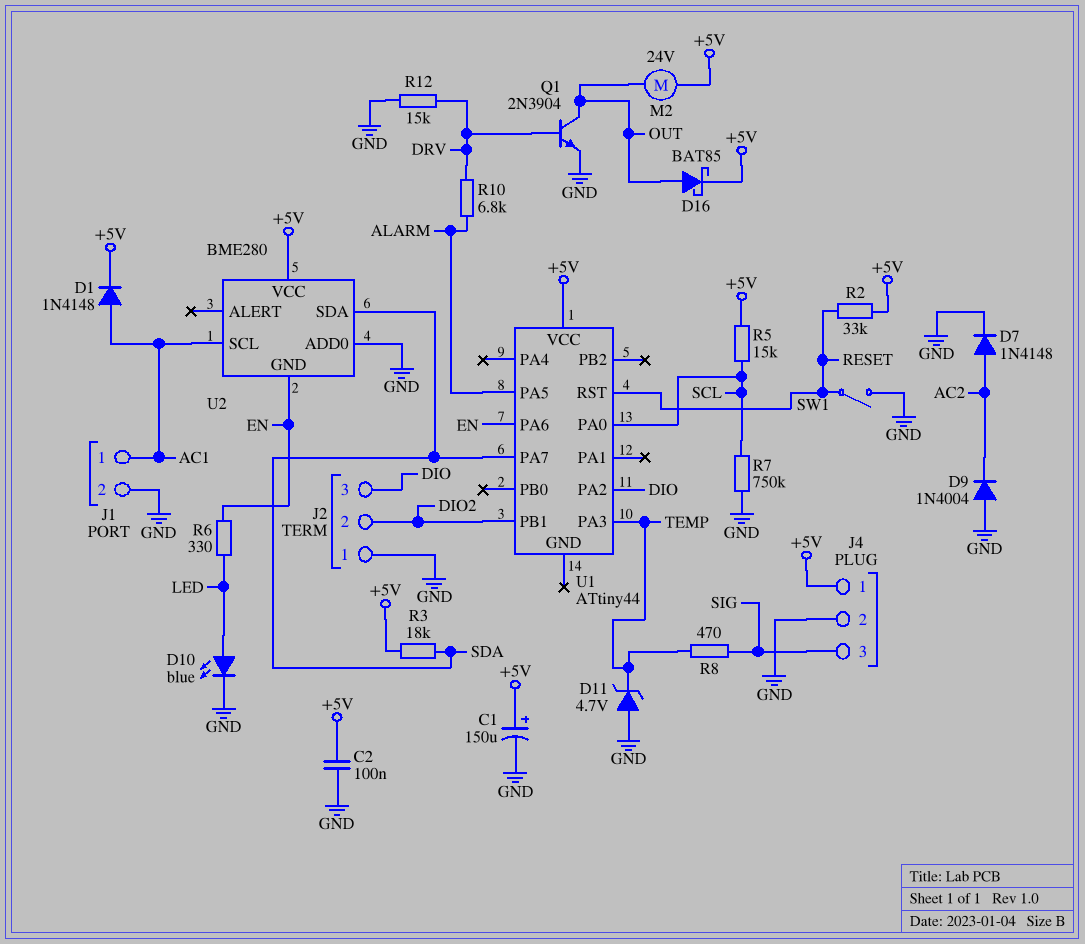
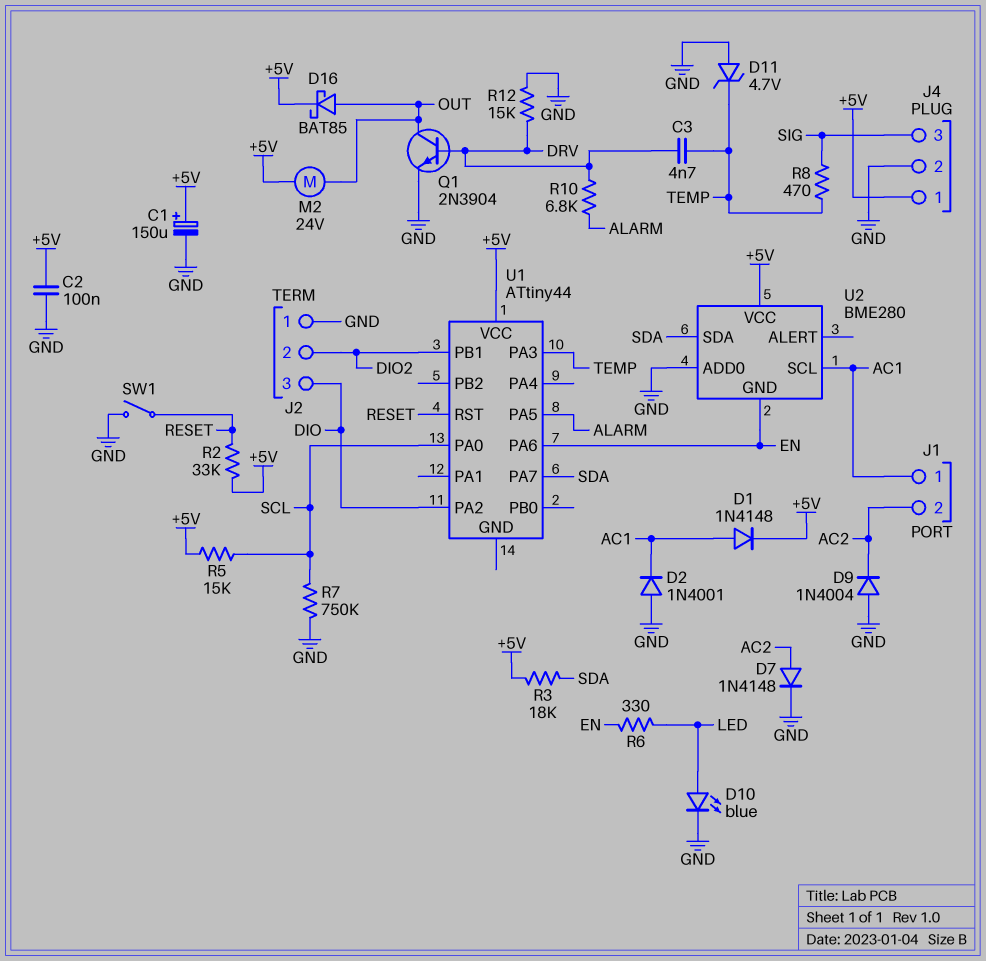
C3: none -> 4.7nF (DRV, TEMP)
D2: none -> diode 1N4001 (A GND, K AC1)
J1 pin 2: GND -> AC2

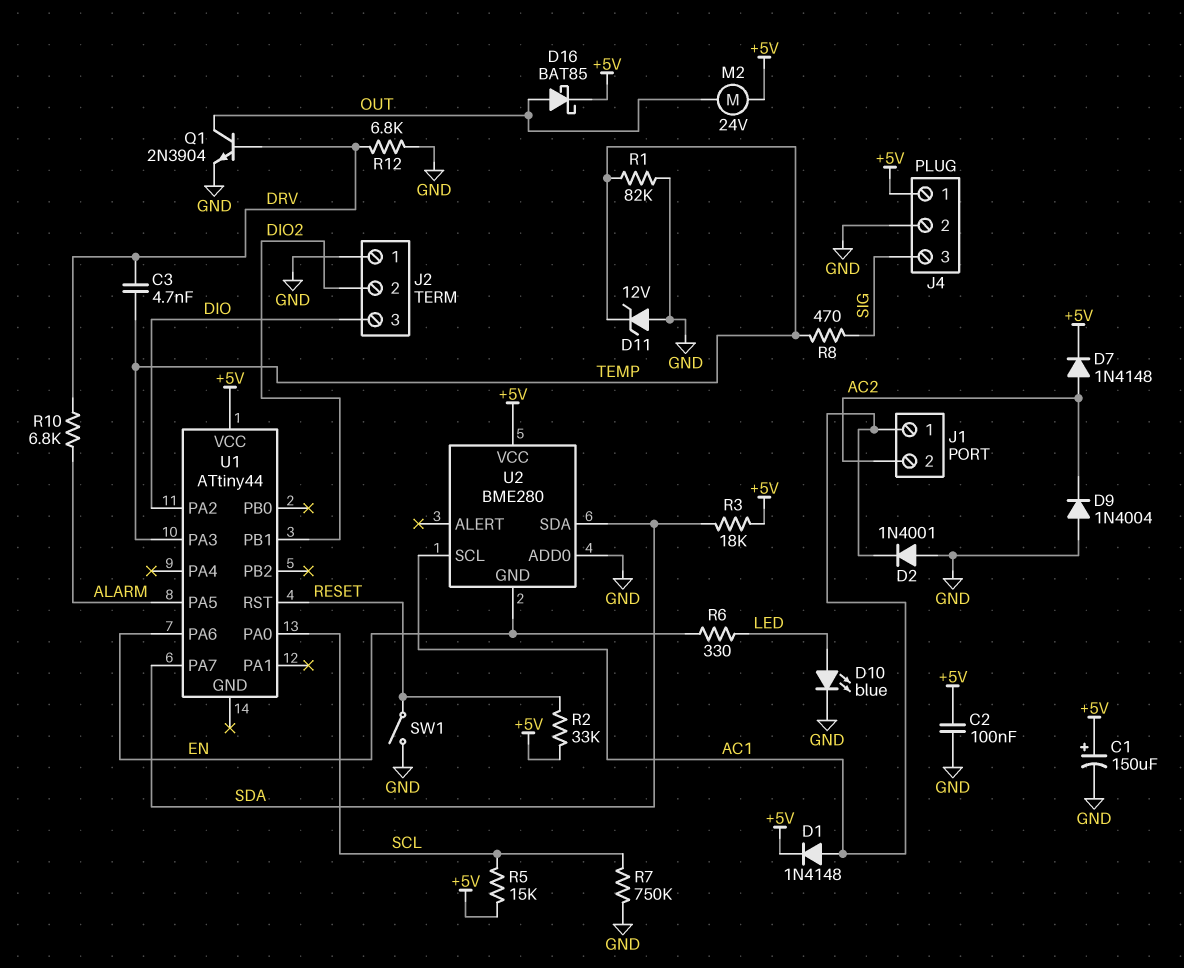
D7: diode 1N4148 (A AC2, K GND) -> diode 1N4148 (A AC2, K +5V)
D11: zener 4.7V (A GND, K TEMP) -> zener 12V (A GND, K TEMP)
R1: none -> 82k (GND, TEMP)
R12: 15k (DRV, GND) -> 6.8k (DRV, GND)

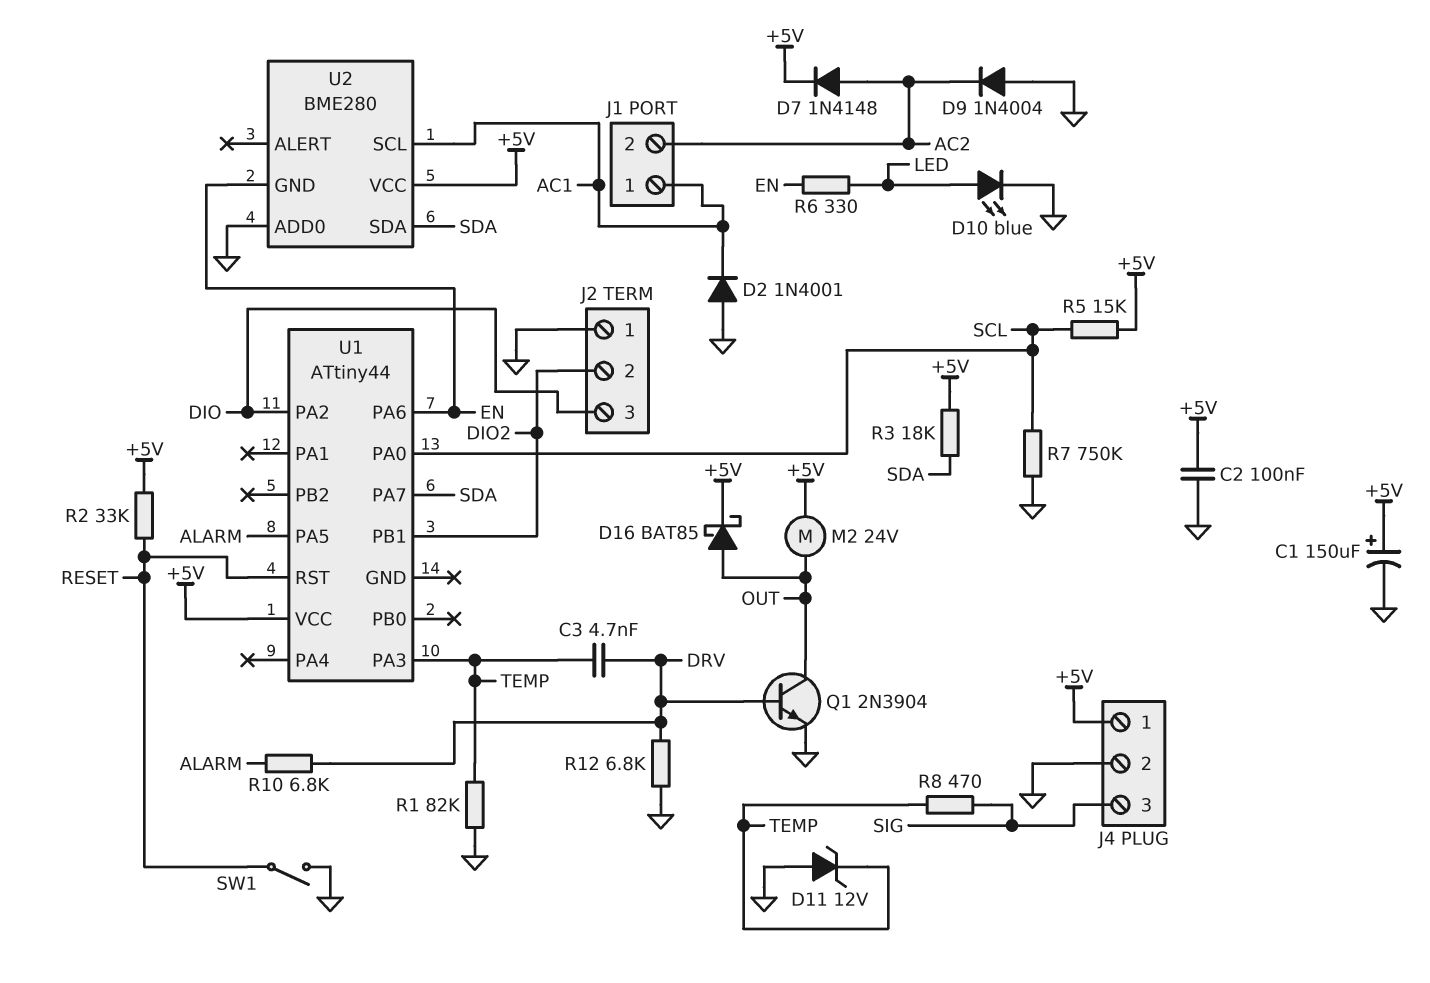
D1: diode 1N4148 (A AC1, K +5V) -> none

